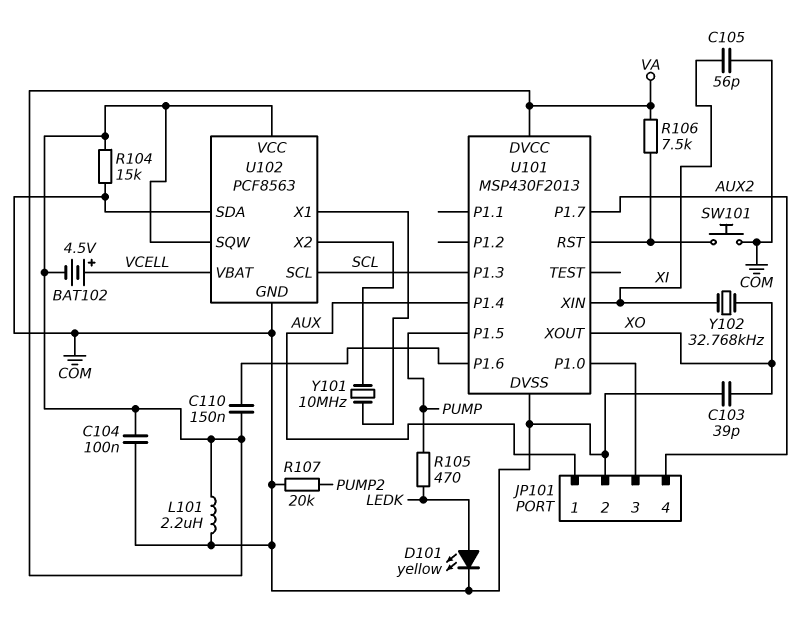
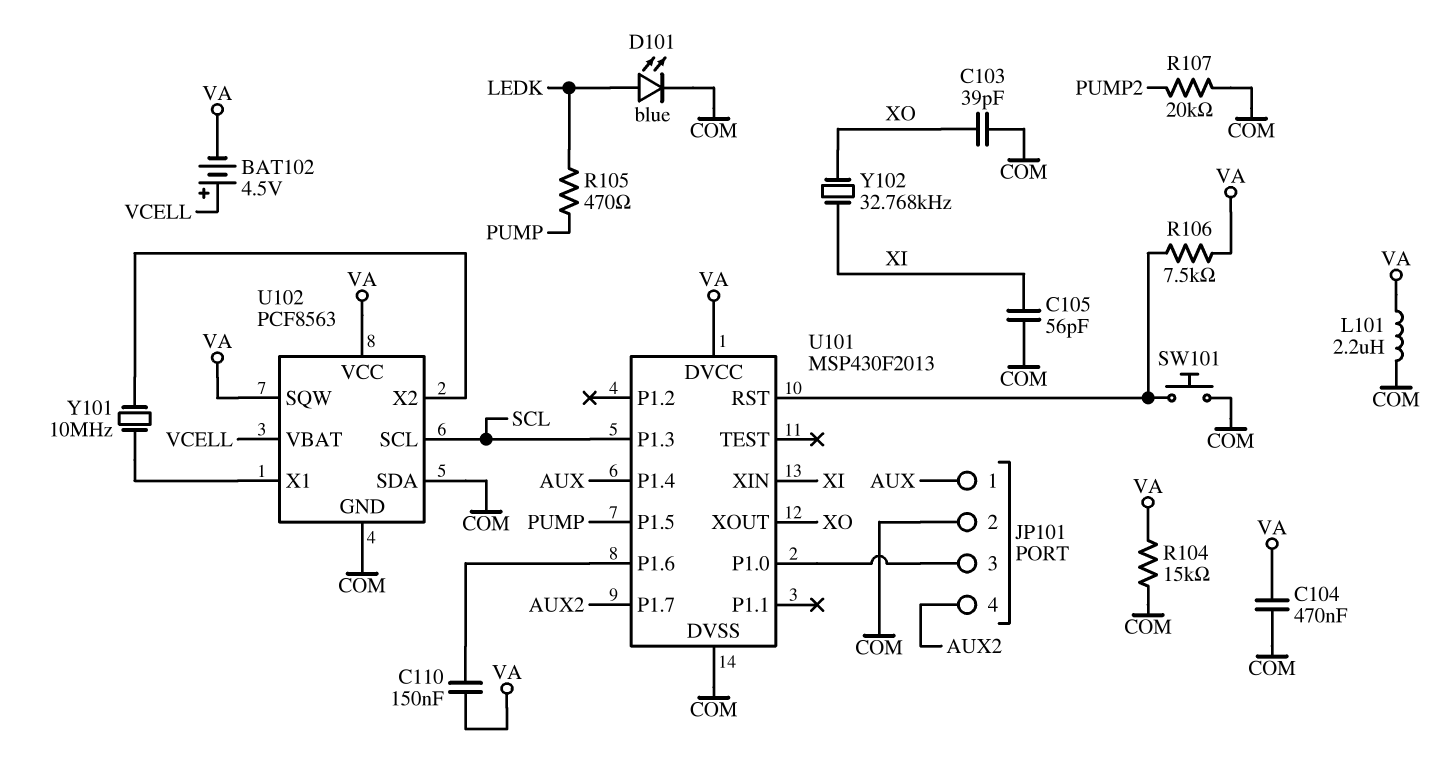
C104: 100nF (COM, VA) -> 470nF (COM, VA)
D101: LED yellow (A LEDK, K COM) -> LED blue (A LEDK, K COM)

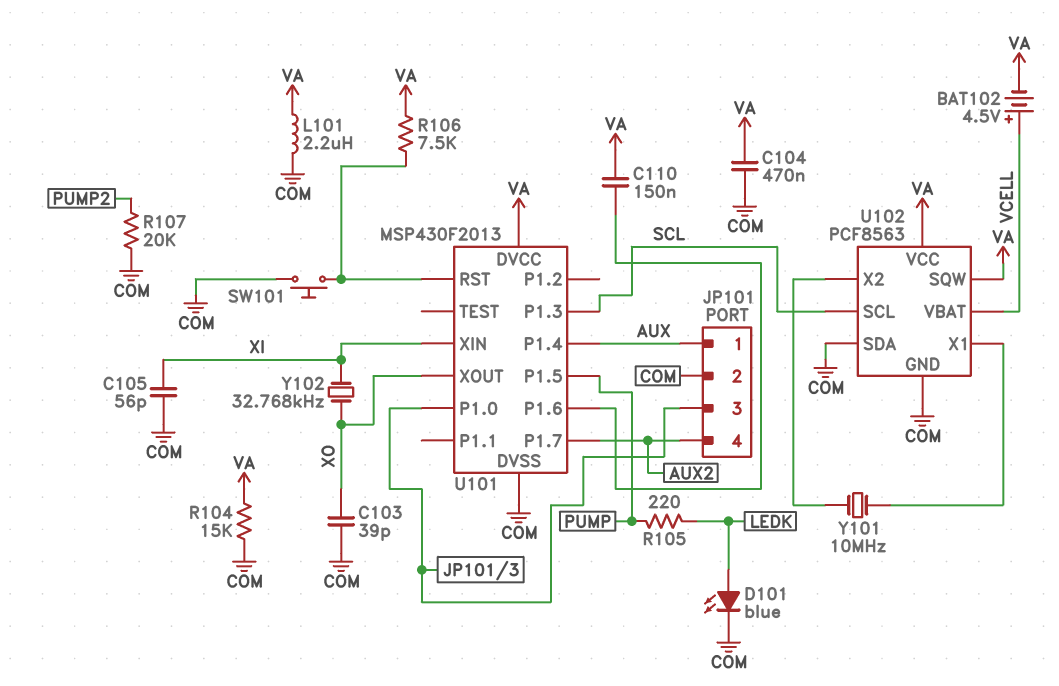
R105: 470 (LEDK, PUMP) -> 220 (LEDK, PUMP)

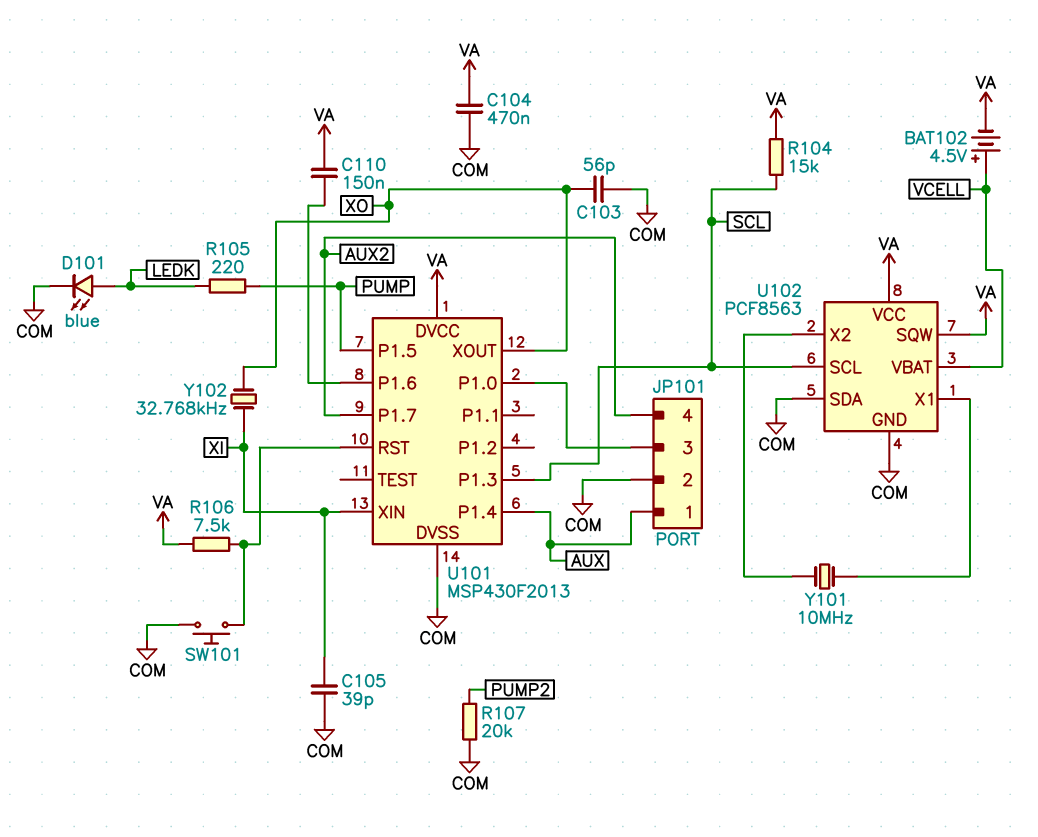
C103: 39pF (COM, XO) -> 56pF (COM, XO)
C105: 56pF (COM, XI) -> 39pF (COM, XI)
L101: 2.2uH (COM, VA) -> none
R104: 15k (COM, VA) -> 15k (SCL, VA)

